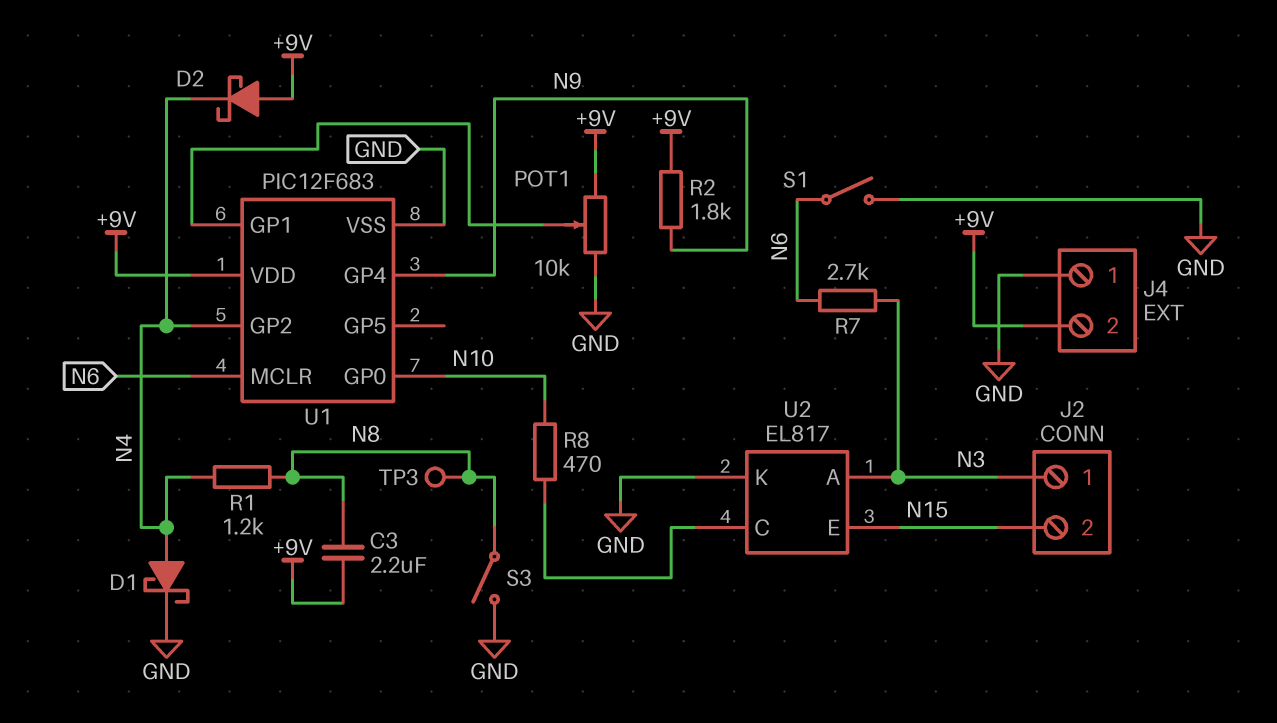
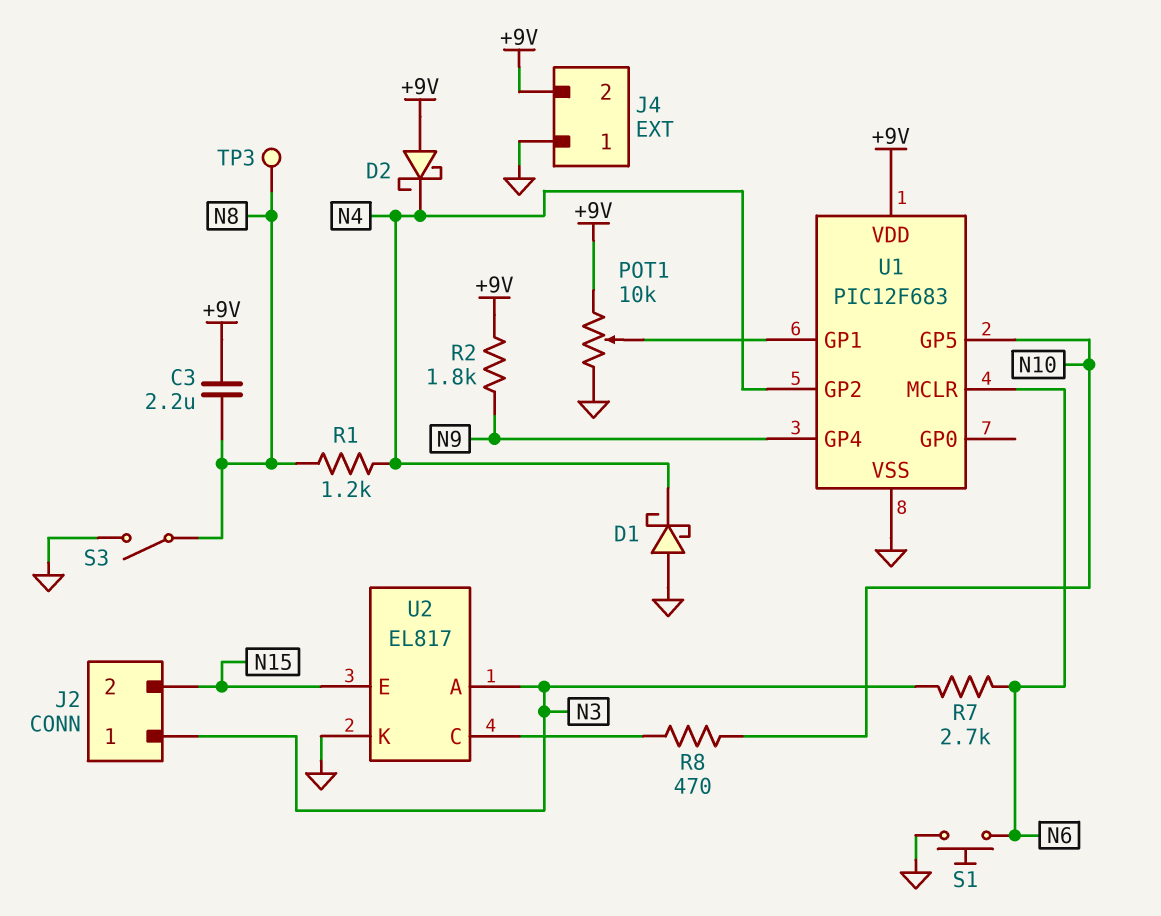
D1: schottky (A N4, K GND) -> schottky (A GND, K N4)
S1: switch (GND, N6) -> button (GND, N6)
U1 pin GP0: N10 -> none
U1 pin GP5: none -> N10

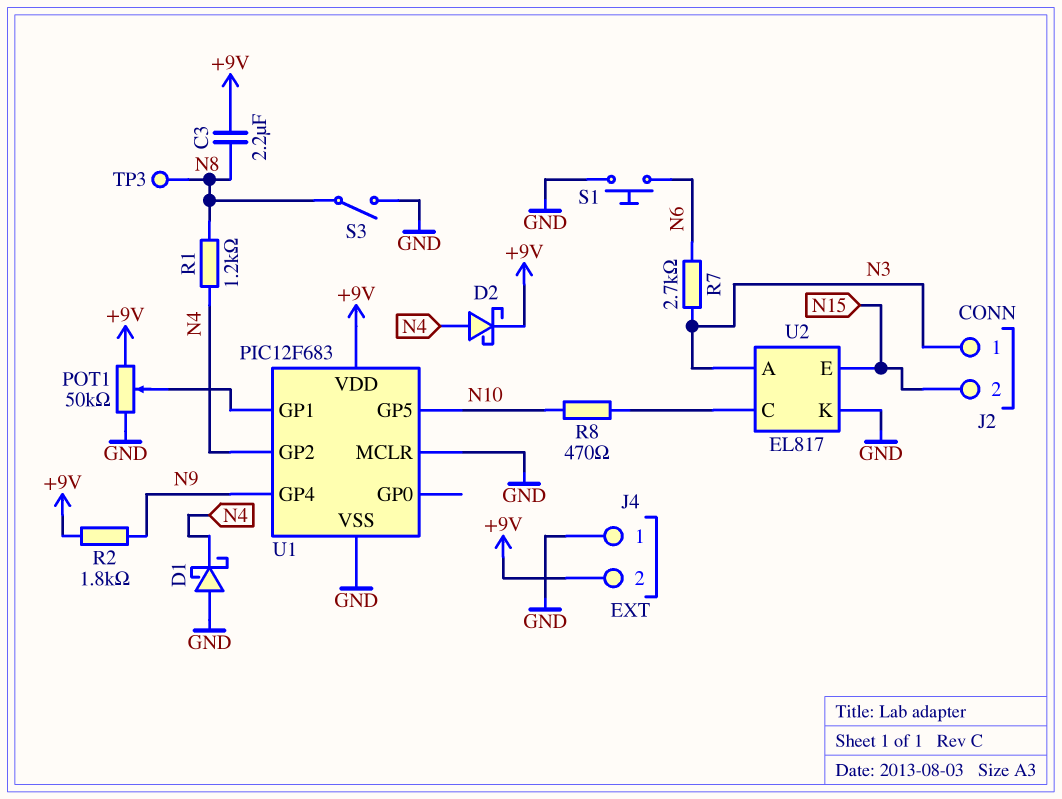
D2: schottky (A +9V, K N4) -> schottky (A N4, K +9V)
POT1: 10k (+9V, GND, wiper U1/GP1) -> 50k (+9V, GND, wiper U1/GP1)
U1 pin MCLR: N6 -> GND

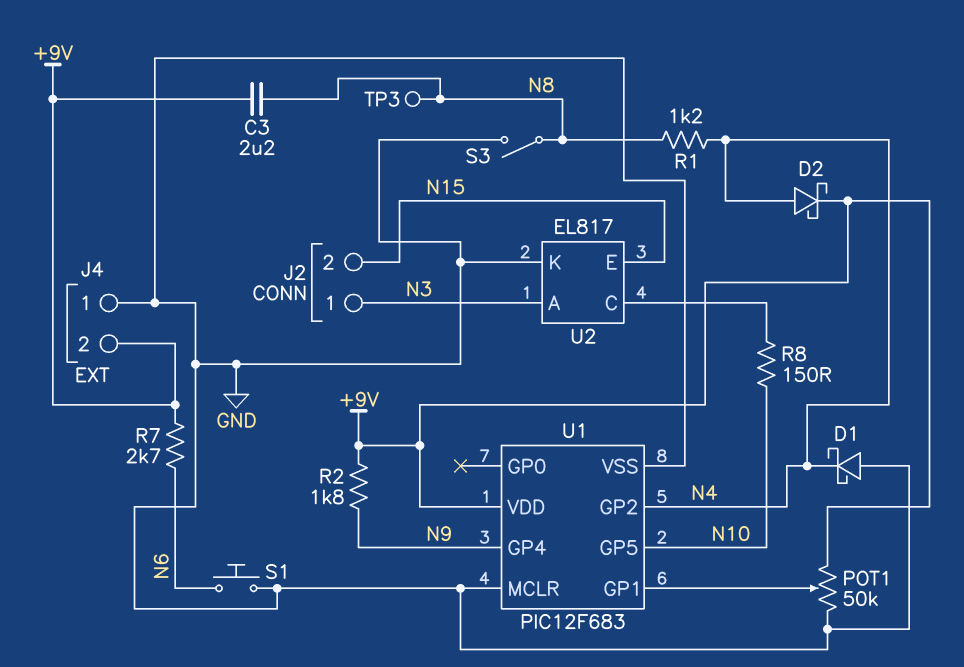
R7: 2.7k (N3, N6) -> 2.7k (+9V, N6)
R8: 470 (N10, U2/C) -> 150 (N10, U2/C)

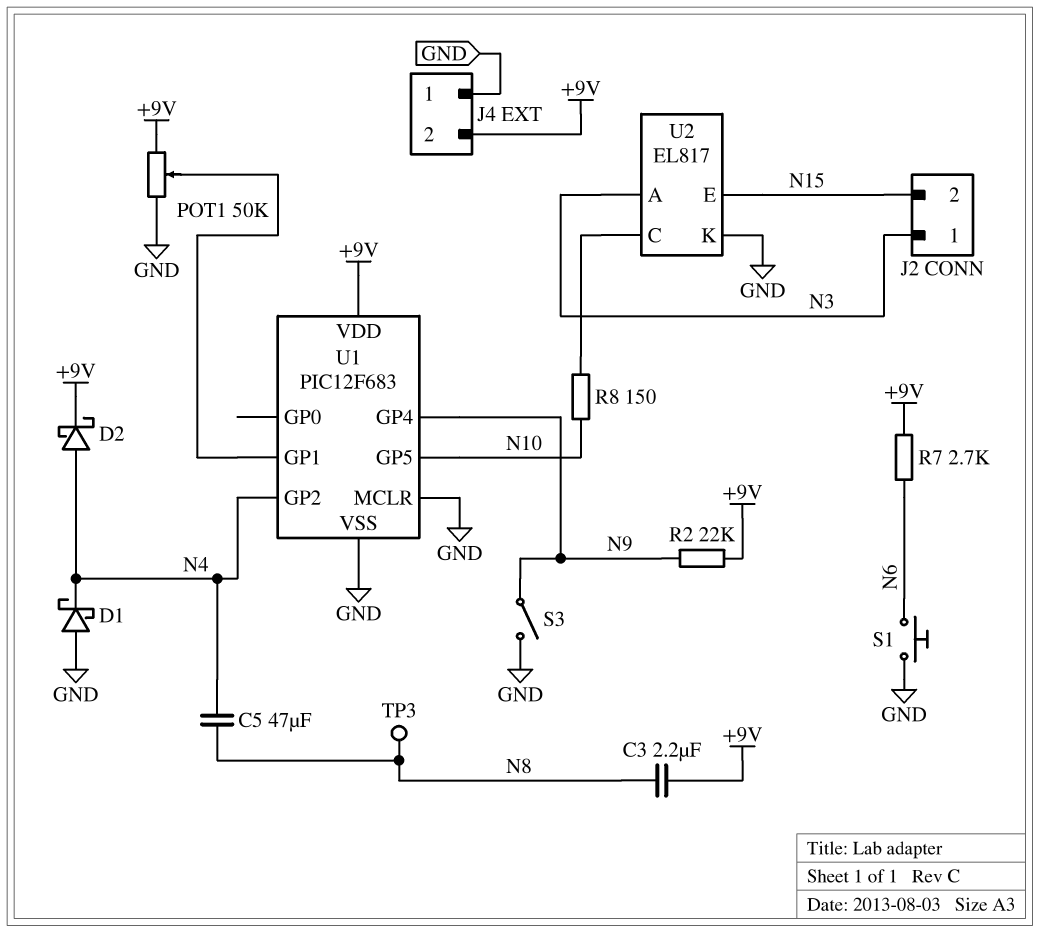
C5: none -> 47uF (N4, N8)
R1: 1.2k (N4, N8) -> none
R2: 1.8k (+9V, N9) -> 22k (+9V, N9)
S3: switch (GND, N8) -> switch (GND, N9)

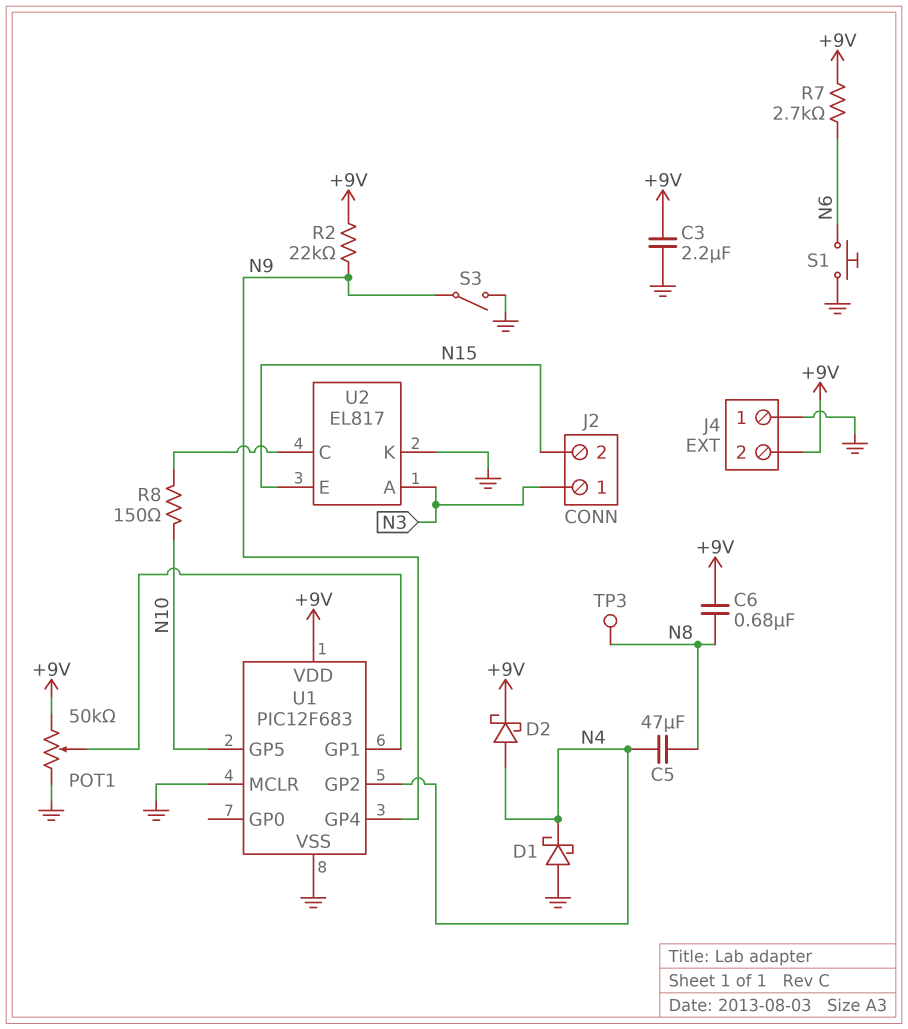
C3: 2.2uF (+9V, N8) -> 2.2uF (+9V, GND)
C6: none -> 680nF (+9V, N8)

